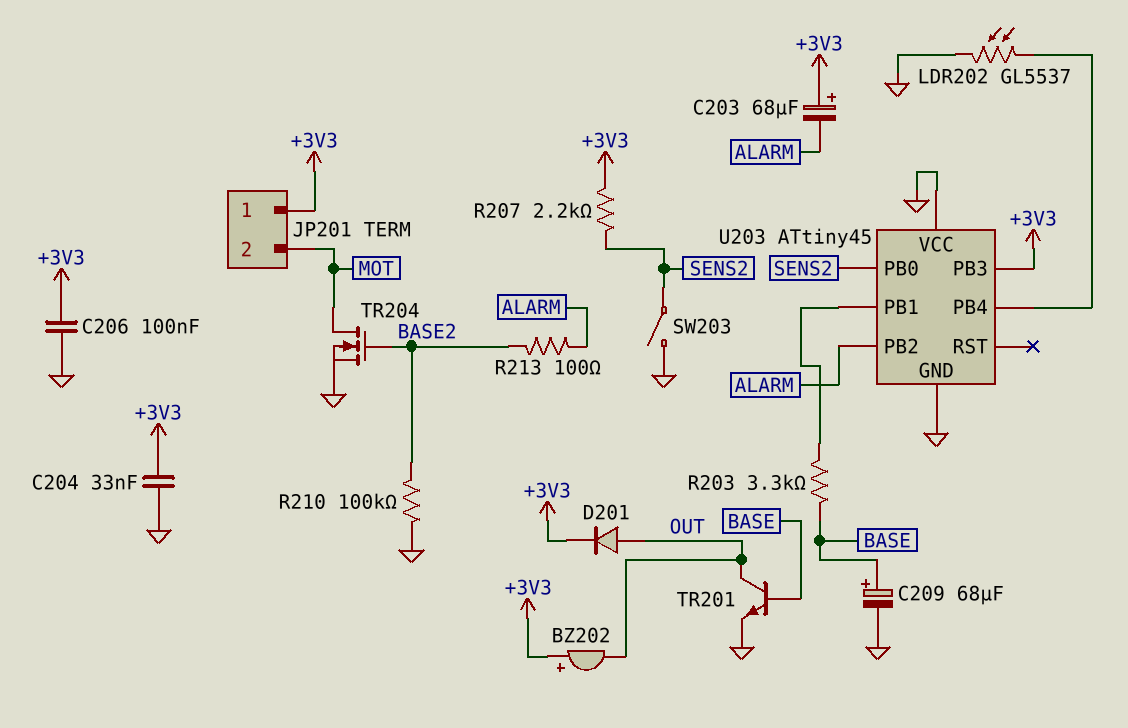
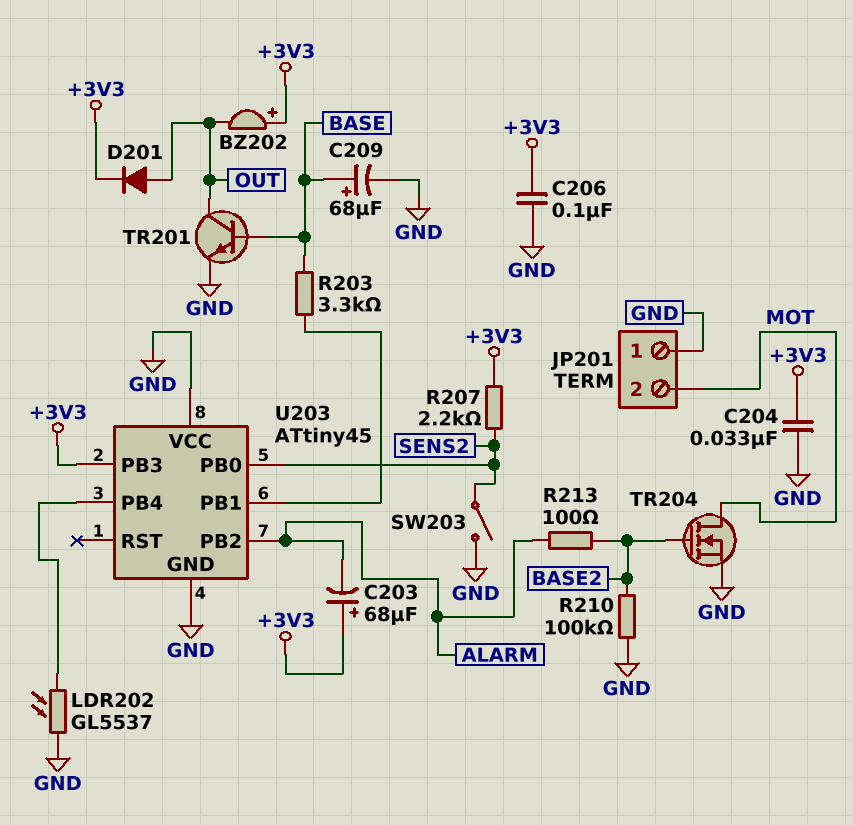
JP201 pin 1: +3V3 -> GND

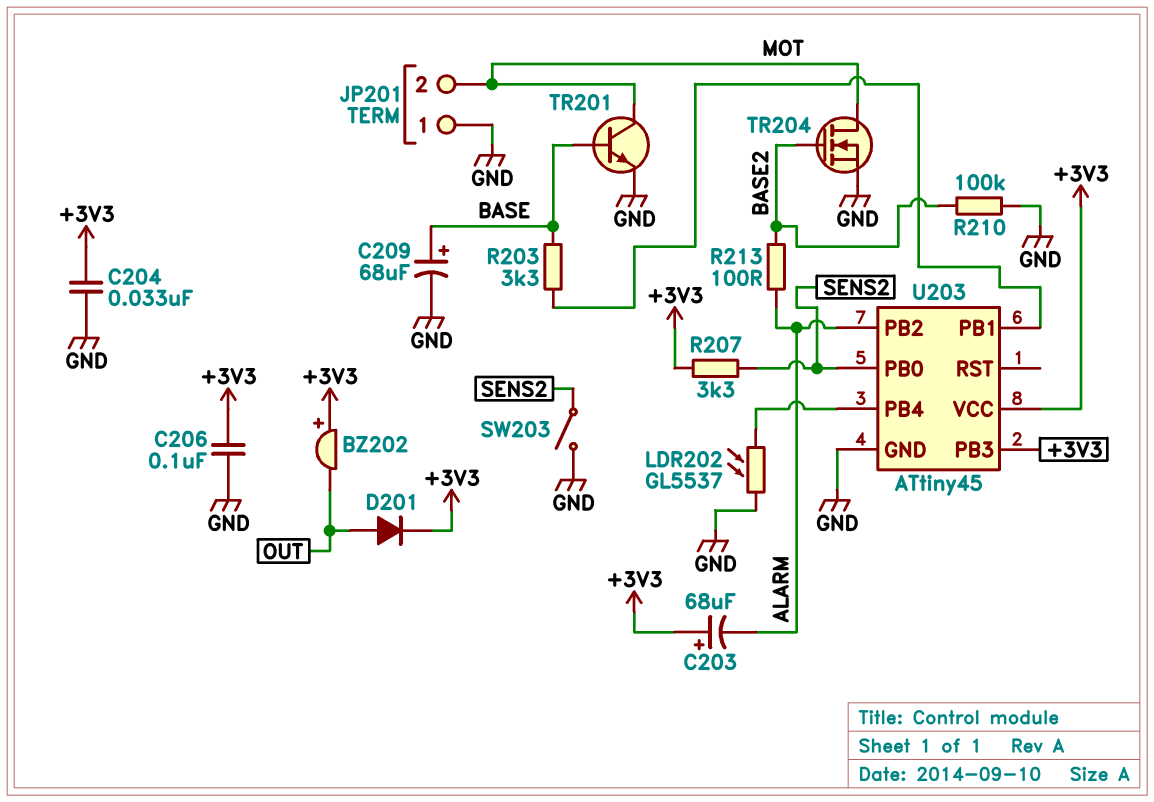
R207: 2.2k (+3V3, SENS2) -> 3.3k (+3V3, SENS2)
TR201: NPN (B BASE, C OUT, E GND) -> NPN (B BASE, C MOT, E GND)
U203 pin VCC: GND -> +3V3

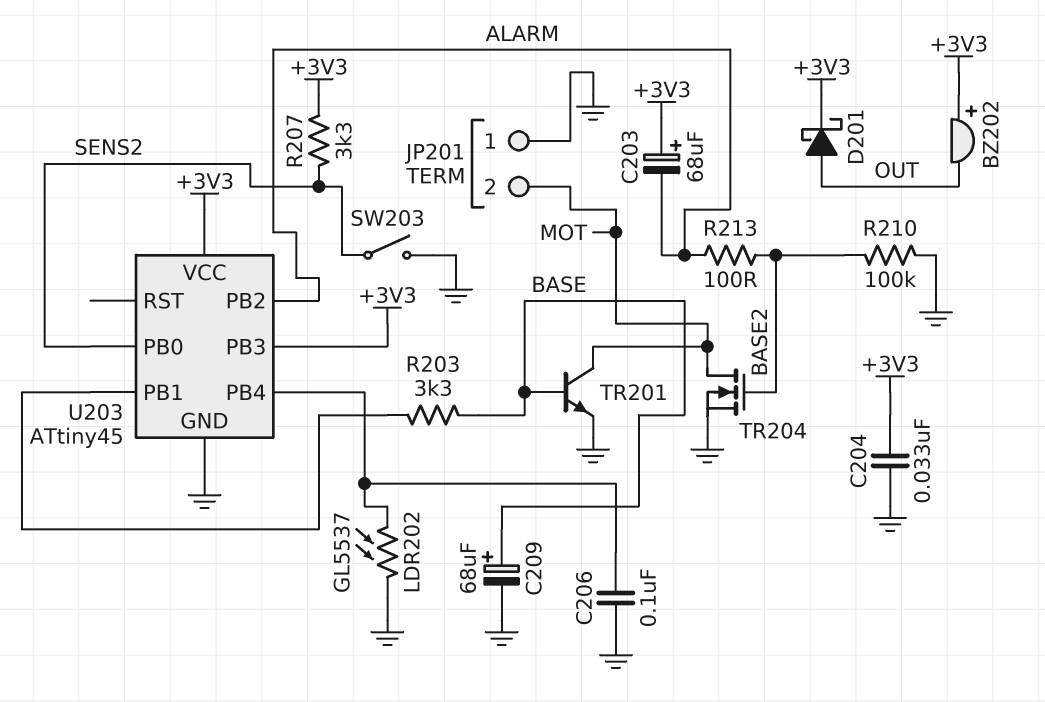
C206: 100nF (+3V3, GND) -> 100nF (GND, U203/PB4)
D201: diode (A OUT, K +3V3) -> schottky (A OUT, K +3V3)

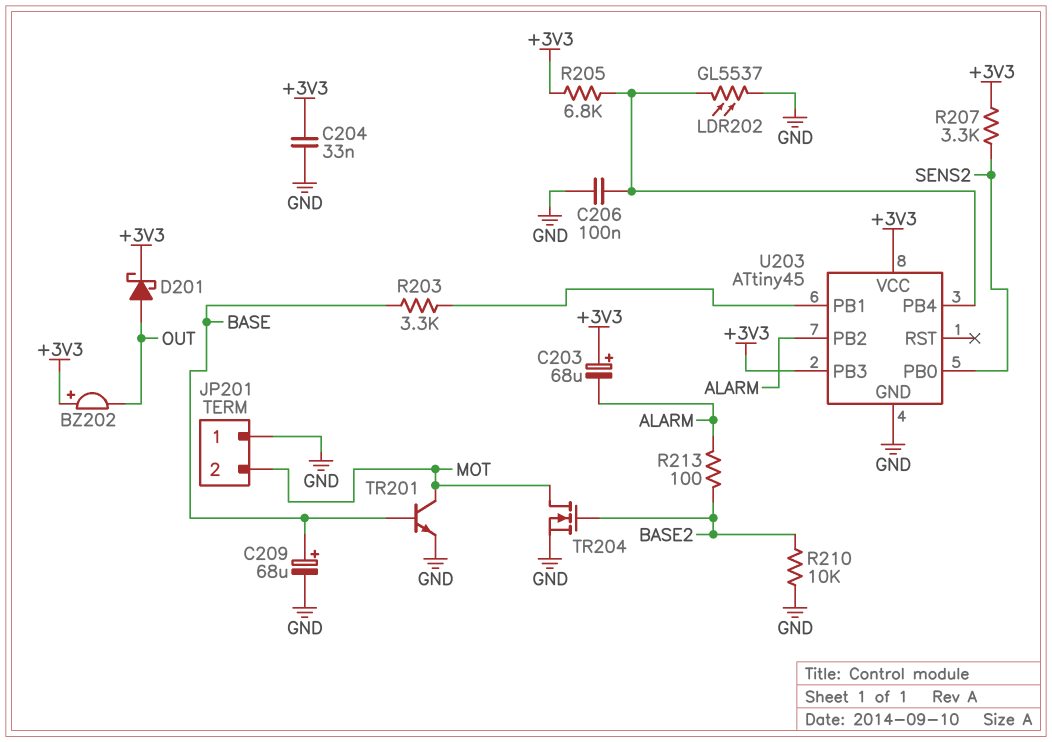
R205: none -> 6.8k (+3V3, U203/PB4)
R210: 100k (BASE2, GND) -> 10k (BASE2, GND)
SW203: switch (GND, SENS2) -> none

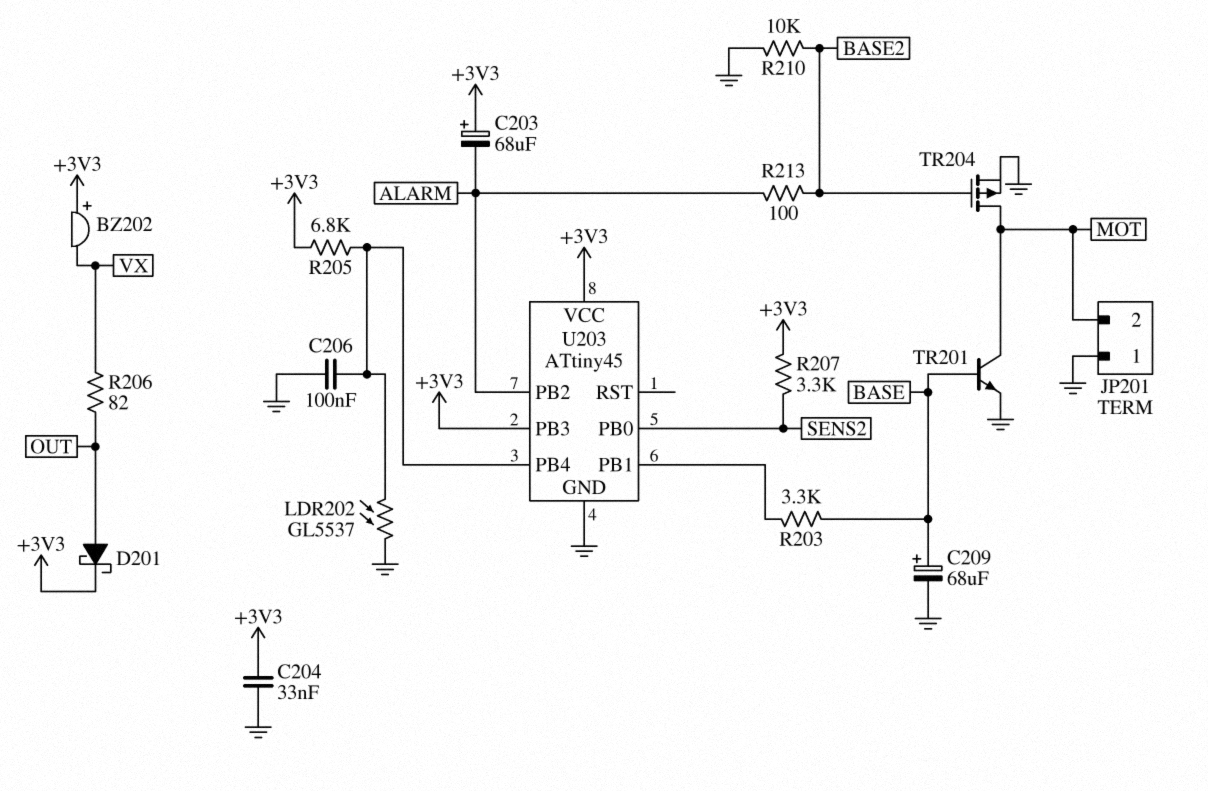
BZ202: buzzer (plus +3V3, minus OUT) -> buzzer (plus +3V3, minus VX)
R206: none -> 82 (OUT, VX)
TR204: NMOS (G BASE2, D MOT, S GND) -> PMOS (G BASE2, D MOT, S GND)

